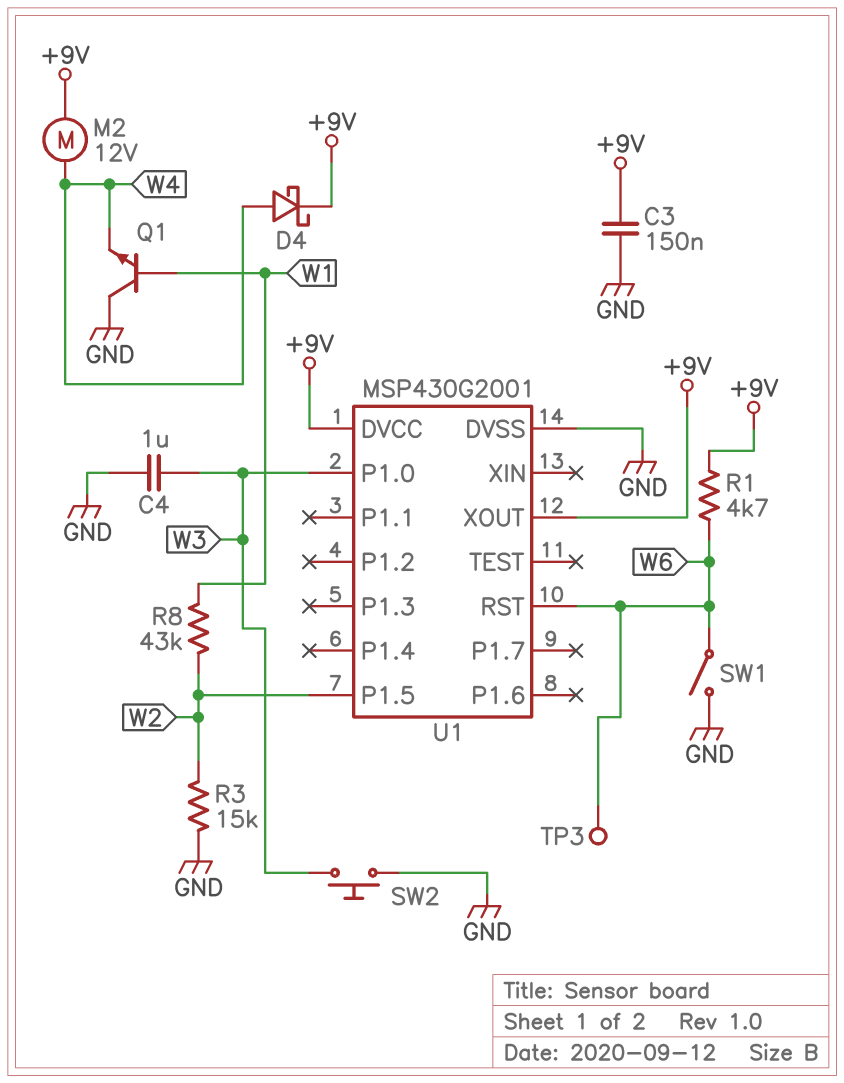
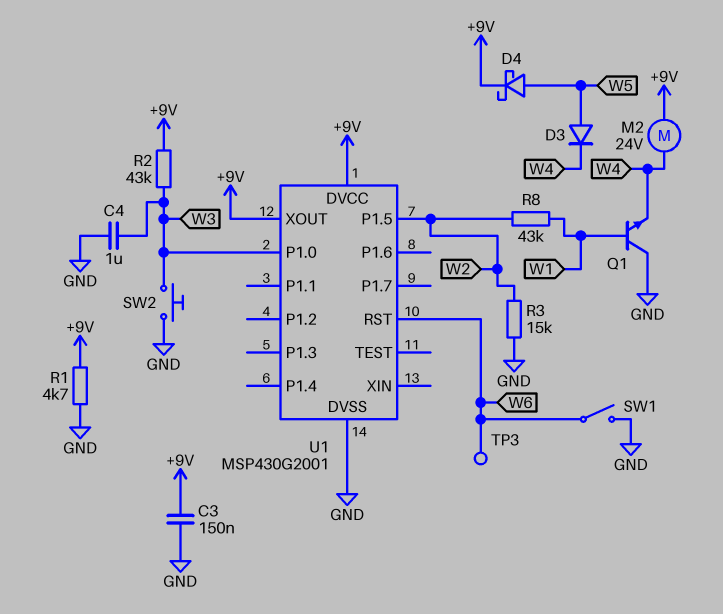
D3: none -> diode (A W5, K W4)
D4: schottky (A W4, K +9V) -> schottky (A W5, K +9V)
M2: motor 12V (+9V, W4) -> motor 24V (+9V, W4)
R1: 4.7k (+9V, W6) -> 4.7k (+9V, GND)
R2: none -> 43k (+9V, W3)

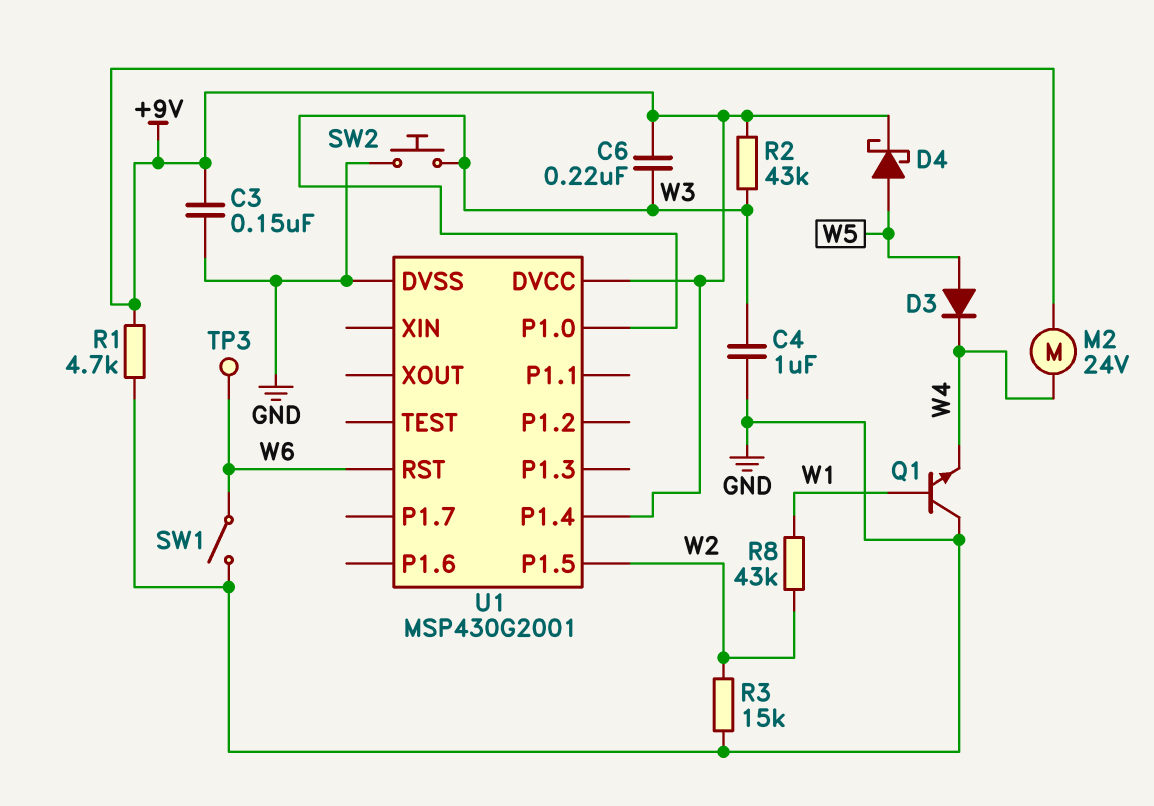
C6: none -> 220nF (+9V, W3)
U1 pin P1.4: none -> +9V
U1 pin XOUT: +9V -> none

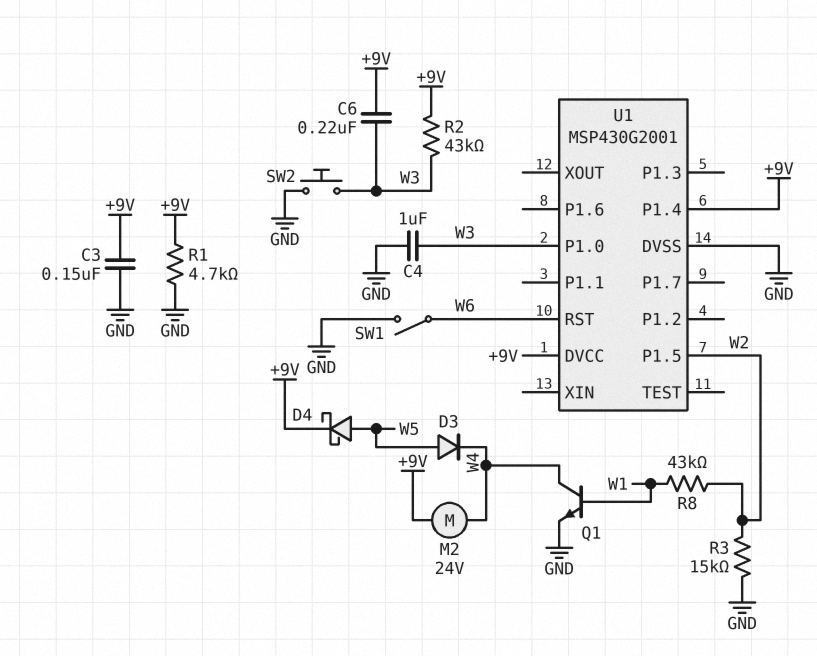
Q1: NPN (B W1, C GND, E W4) -> NPN (B W1, C W4, E GND)
TP3: test point (W6) -> none

